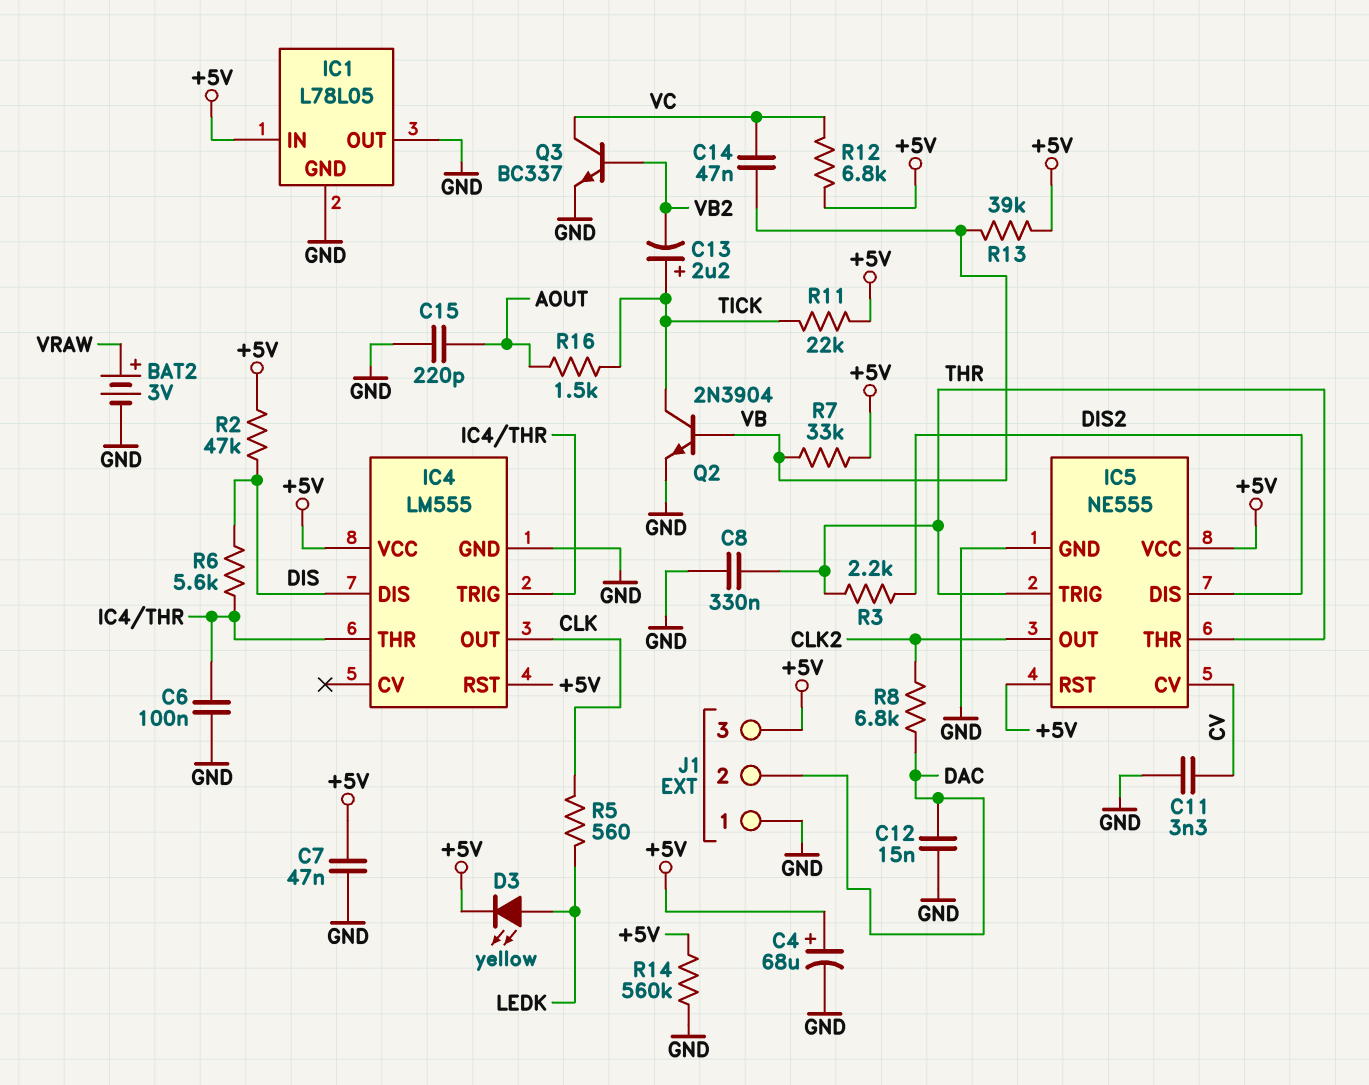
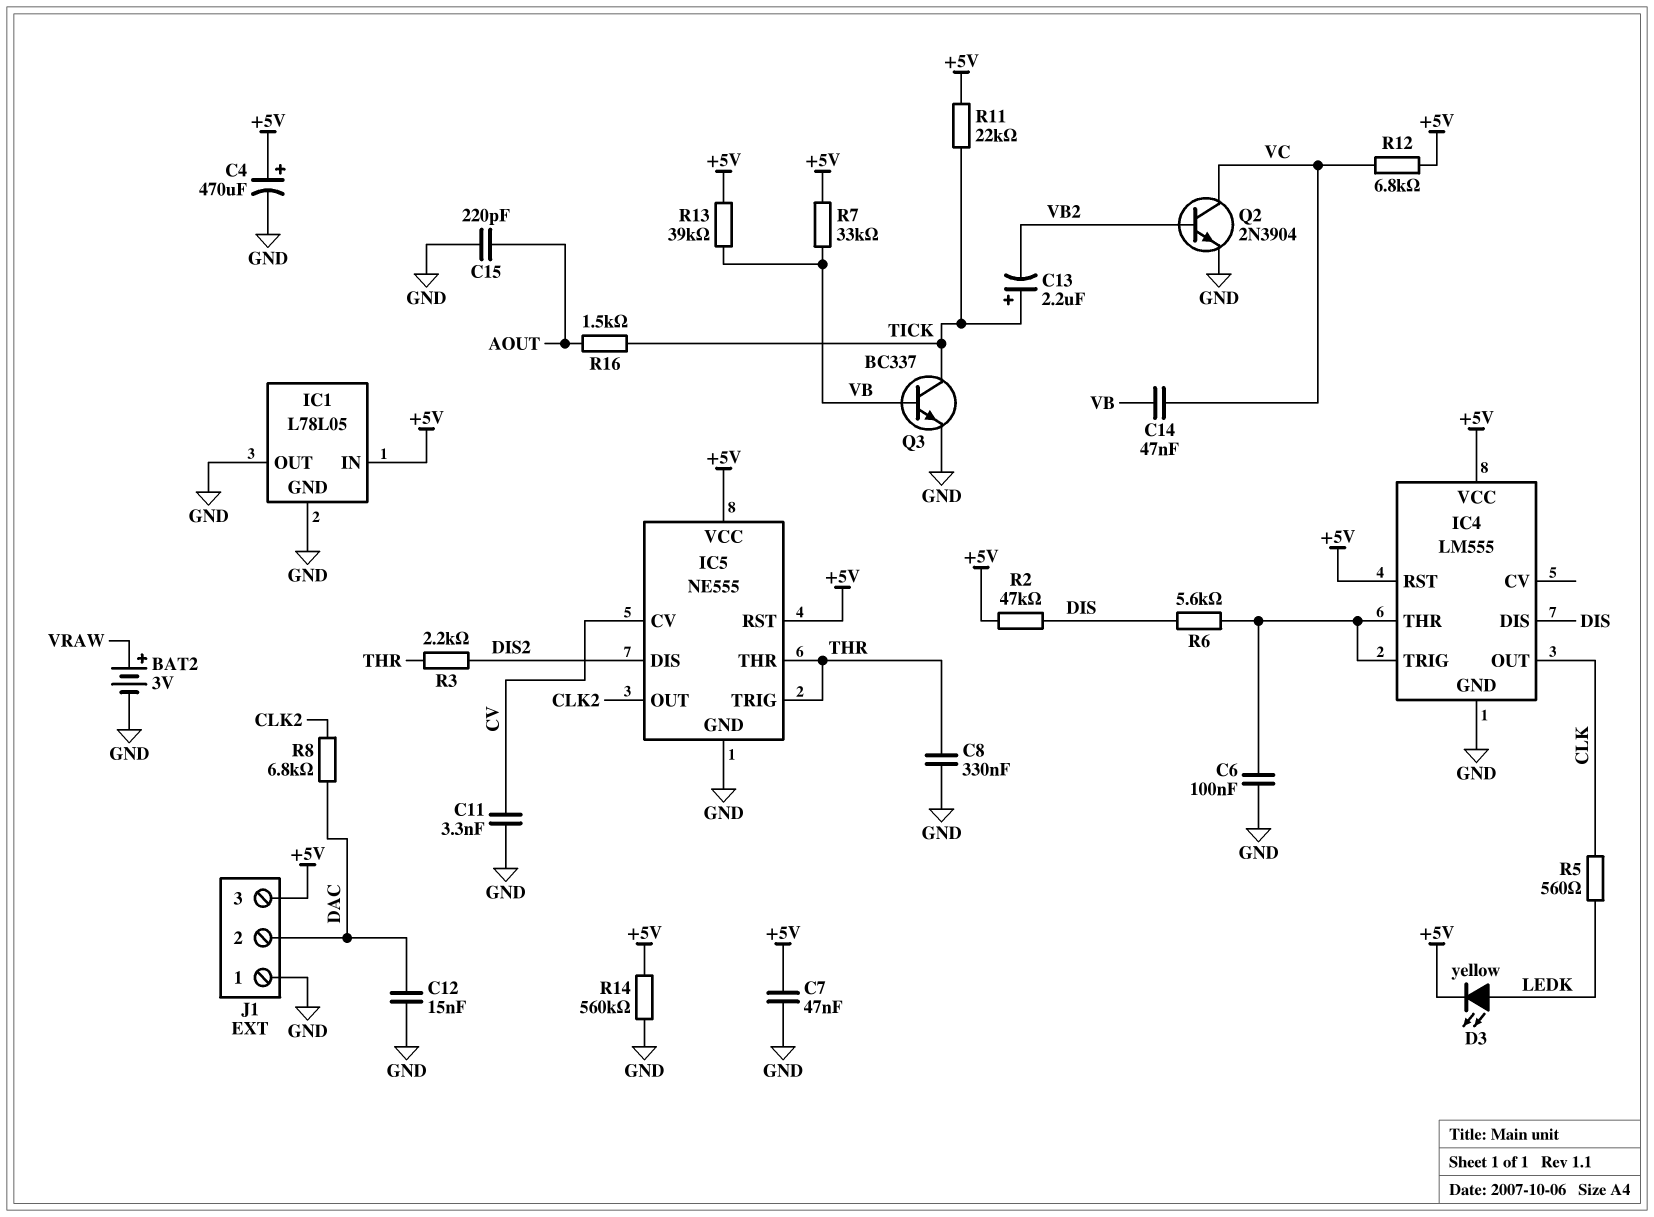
C4: 68uF (plus +5V, minus GND) -> 470uF (plus +5V, minus GND)
Q2: NPN 2N3904 (B VB, C TICK, E GND) -> NPN 2N3904 (B VB2, C VC, E GND)
Q3: NPN BC337 (B VB2, C VC, E GND) -> NPN BC337 (B VB, C TICK, E GND)

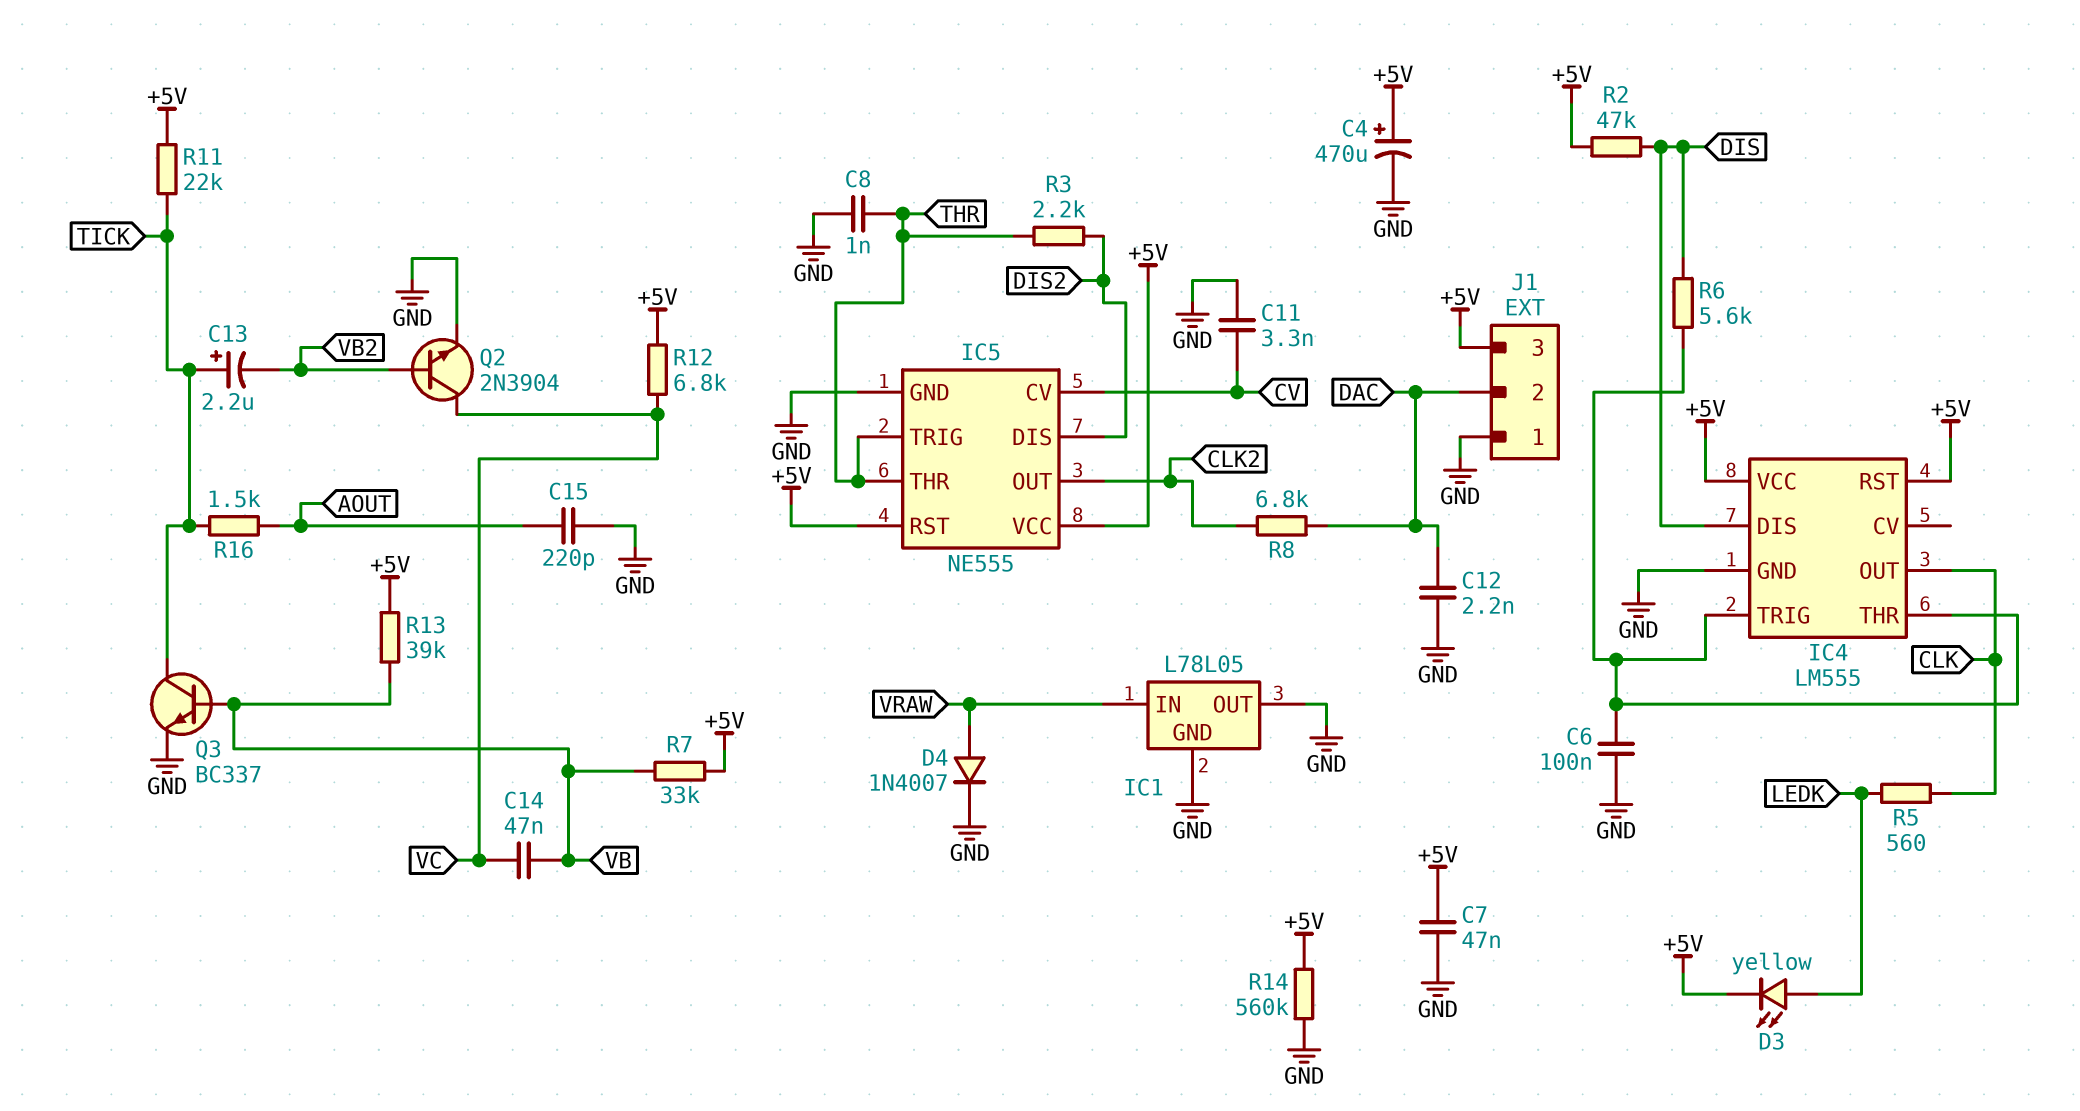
BAT2: 3V (plus VRAW, minus GND) -> none
C8: 330nF (GND, THR) -> 1nF (GND, THR)
C12: 15nF (DAC, GND) -> 2.2nF (DAC, GND)
D4: none -> diode 1N4007 (A VRAW, K GND)
IC1 pin IN: +5V -> VRAW

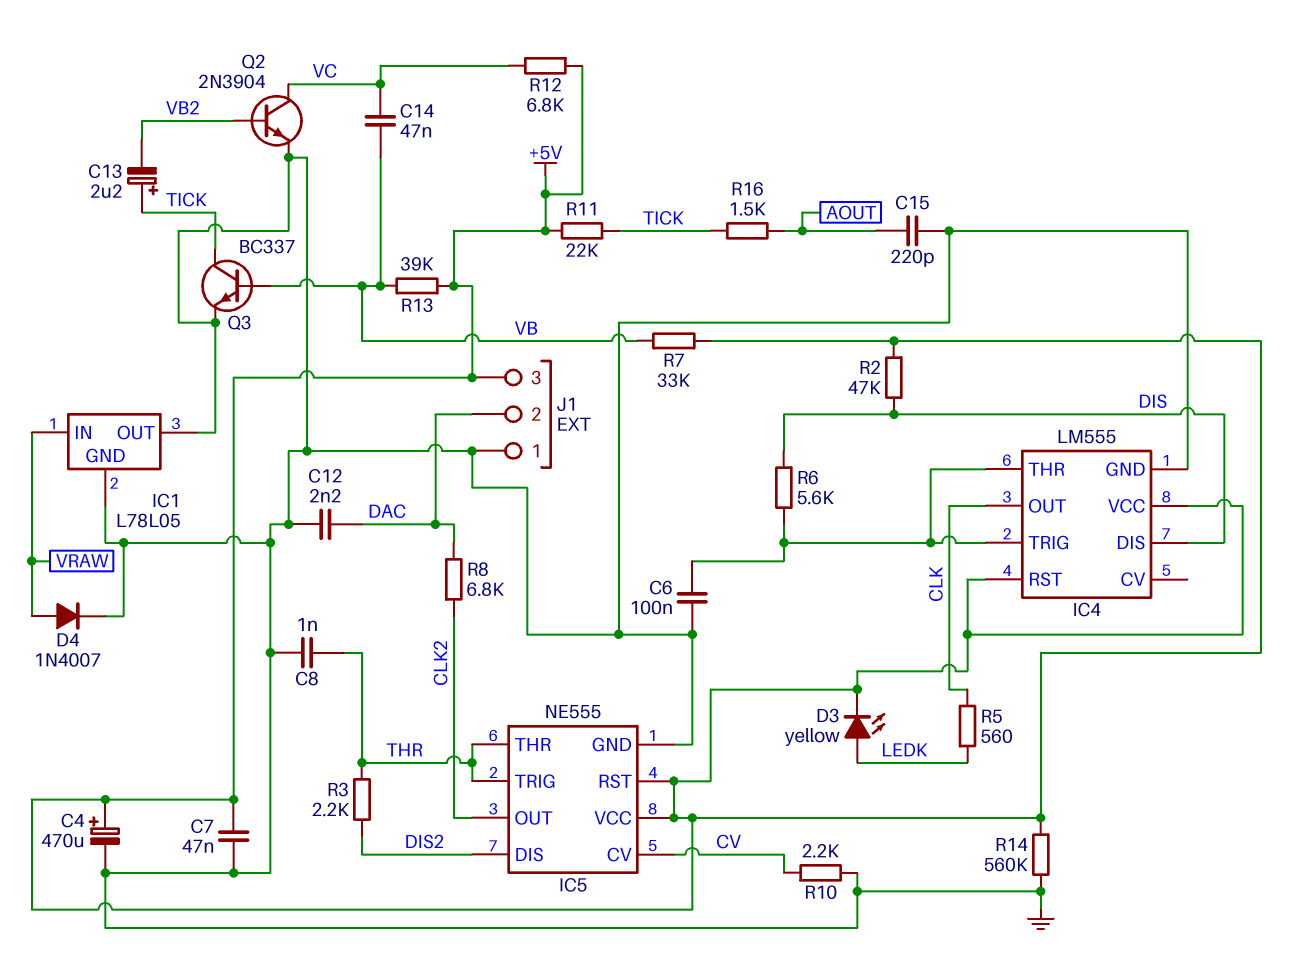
C11: 3.3nF (CV, GND) -> none
R10: none -> 2.2k (CV, GND)

